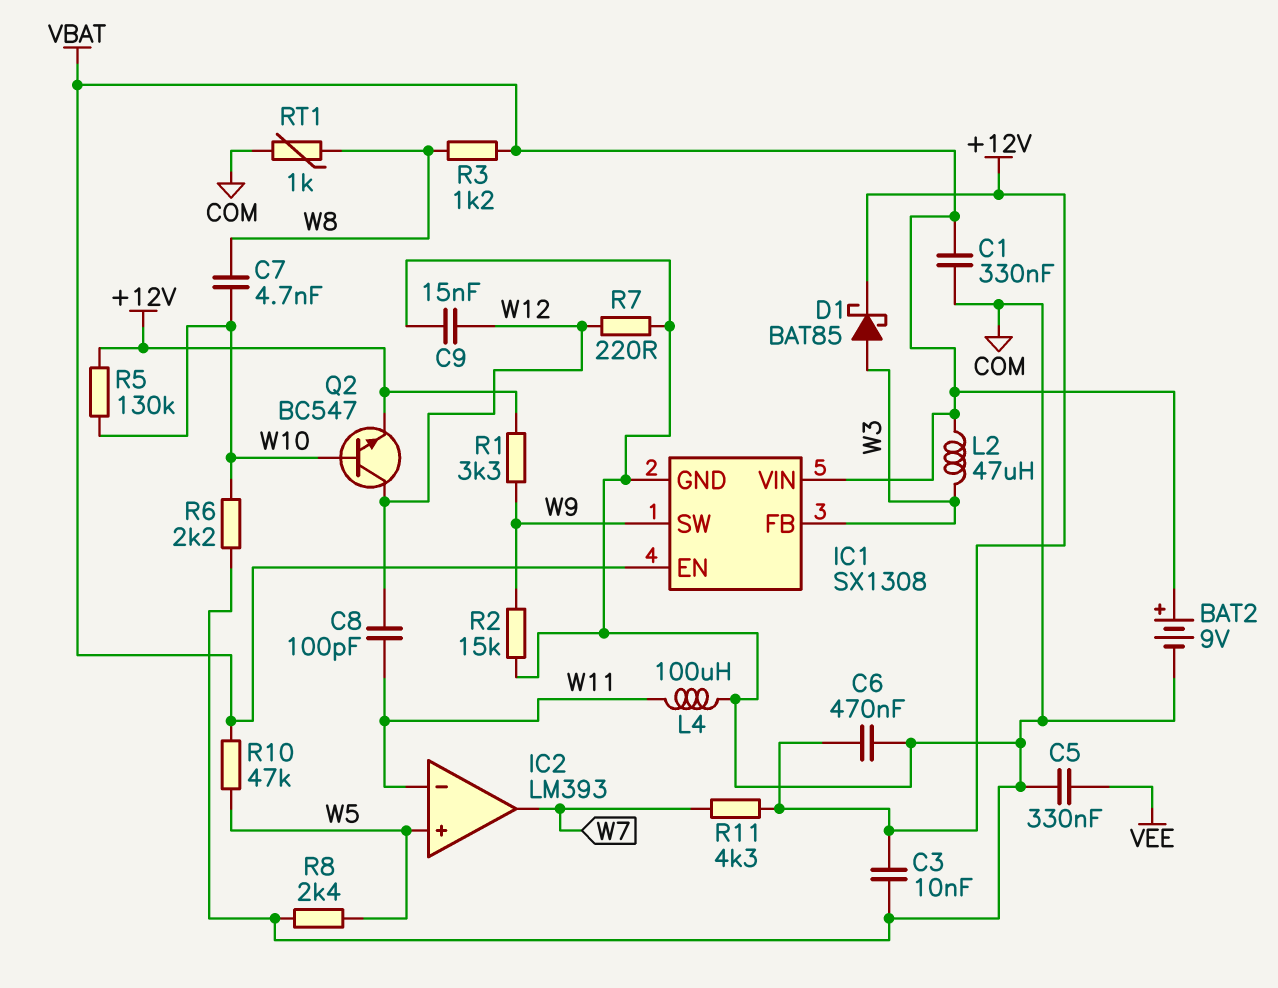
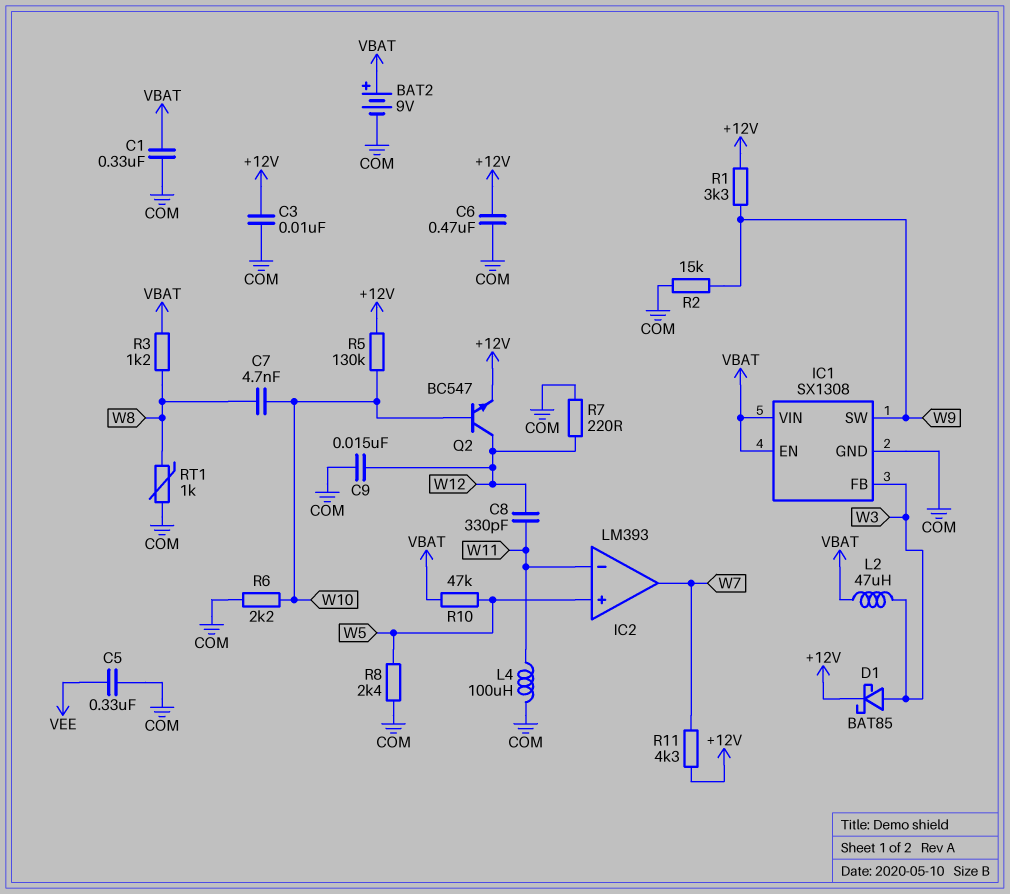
C8: 100pF (W11, W12) -> 330pF (W11, W12)

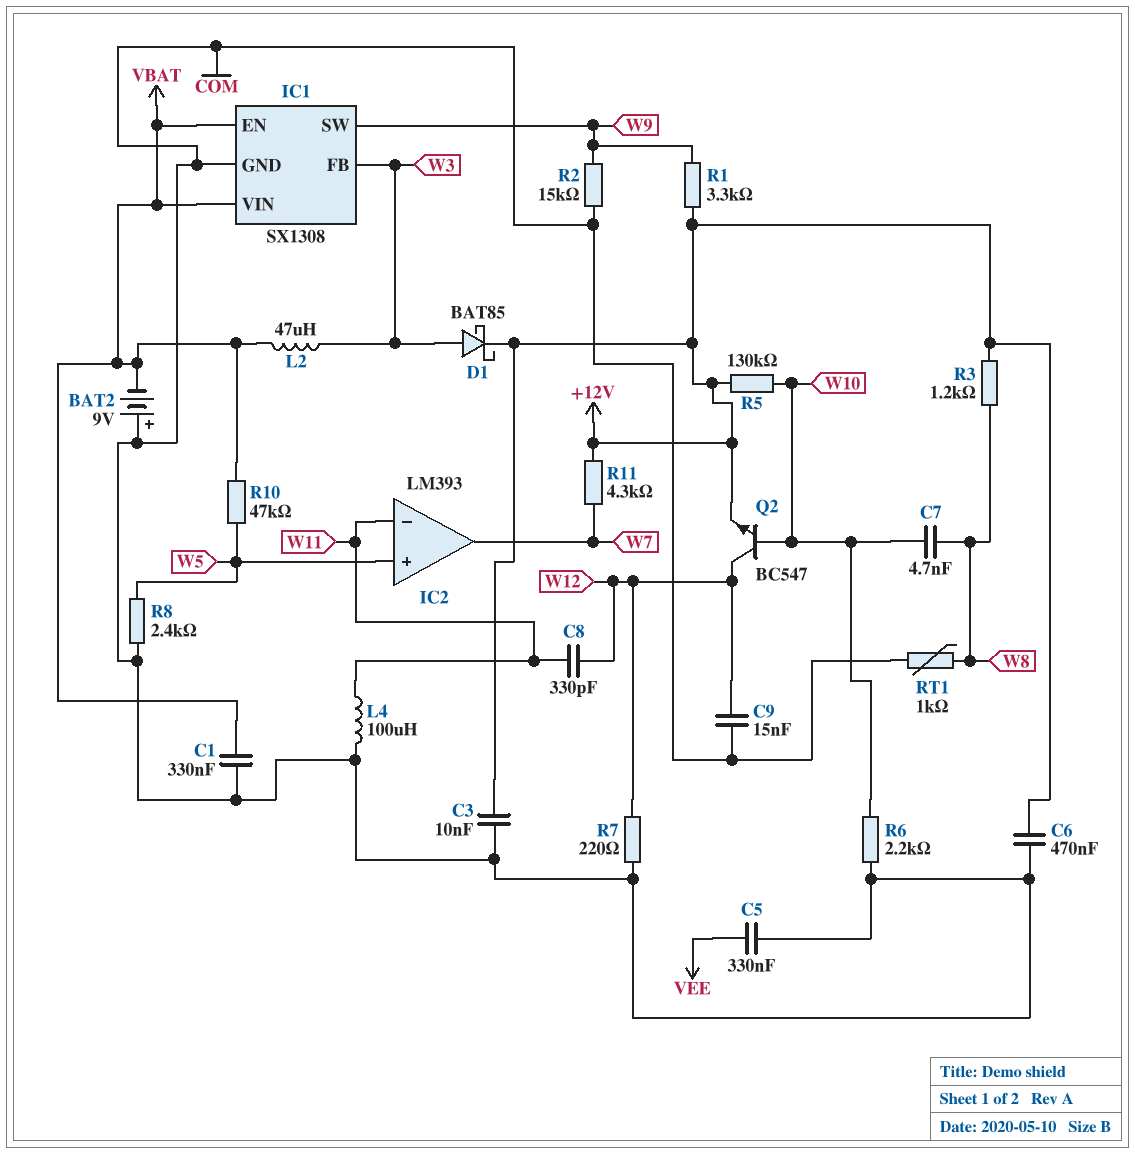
BAT2: 9V (plus VBAT, minus COM) -> 9V (plus COM, minus VBAT)
R3: 1.2k (VBAT, W8) -> 1.2k (+12V, W8)

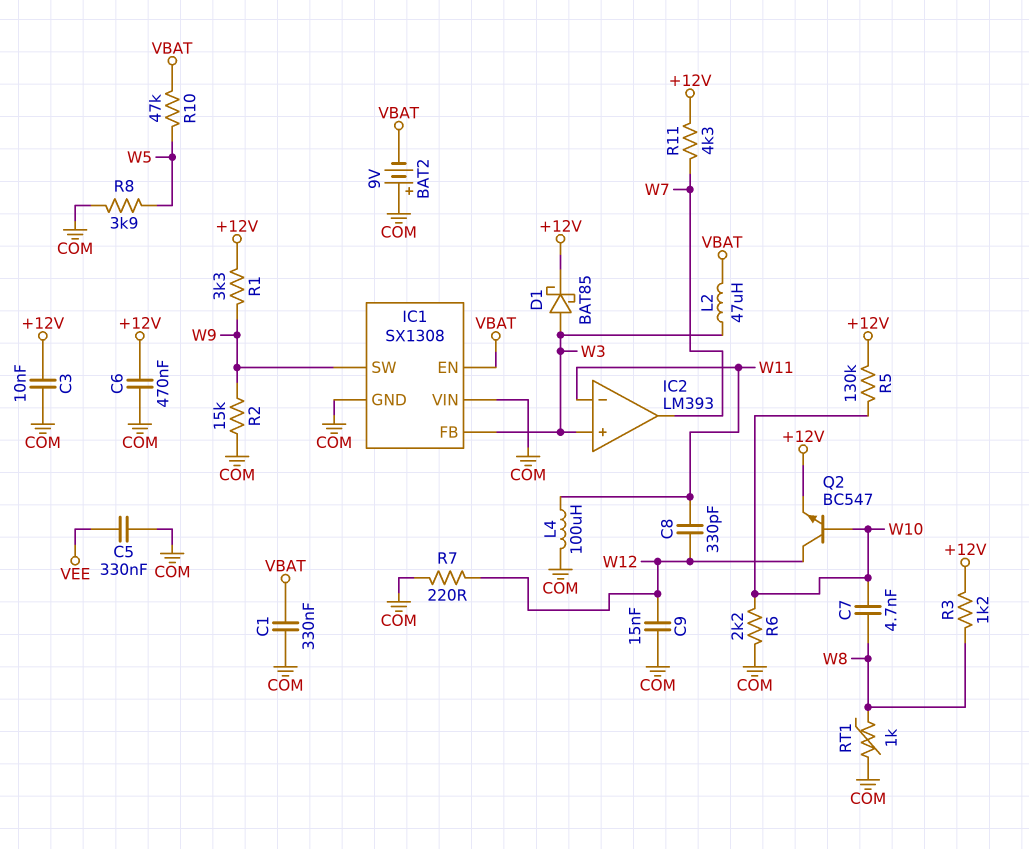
IC1 pin VIN: VBAT -> COM
IC2 pin in+: W5 -> W3
R8: 2.4k (COM, W5) -> 3.9k (COM, W5)

